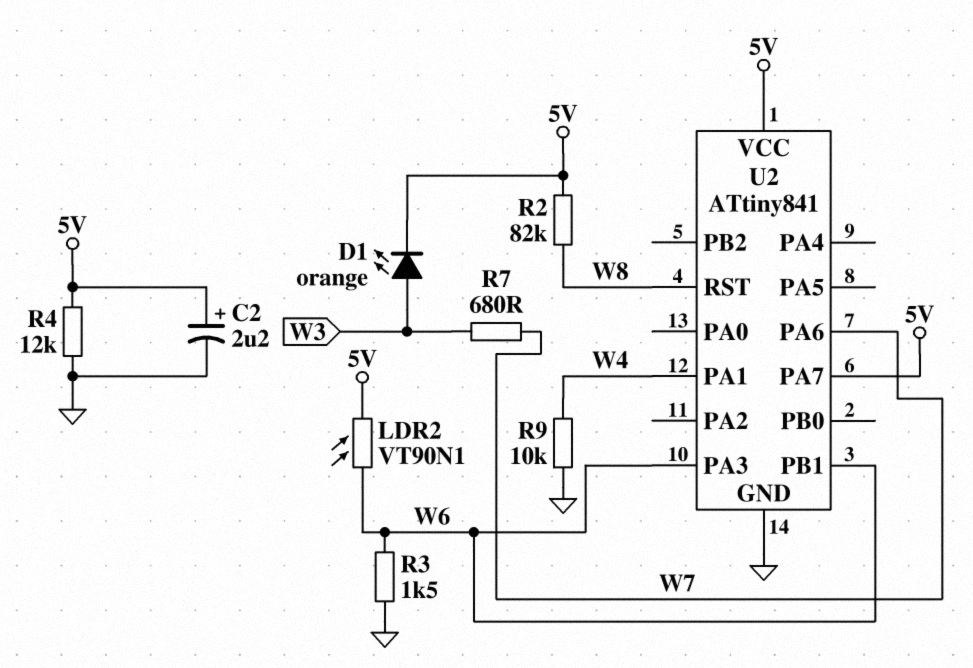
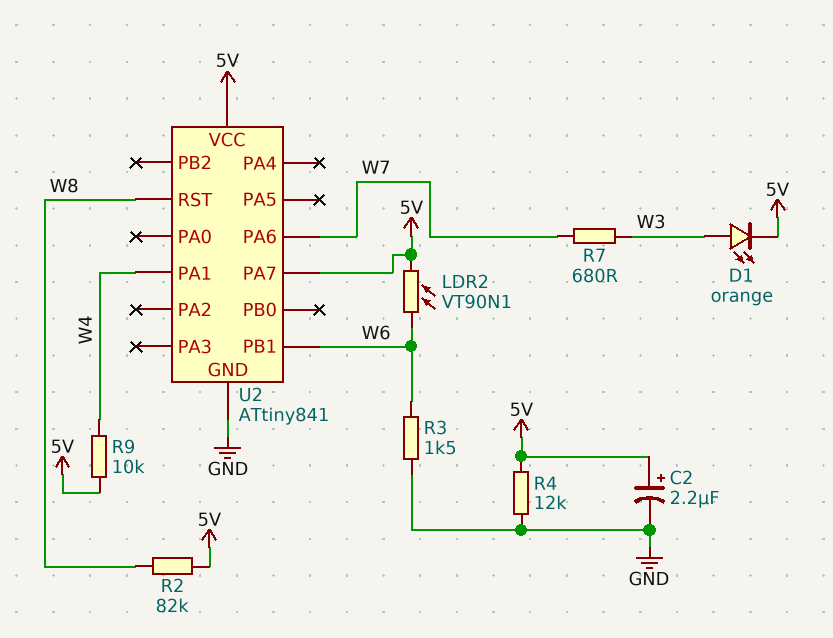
R9: 10k (GND, W4) -> 10k (5V, W4)
U2 pin PA3: W6 -> none

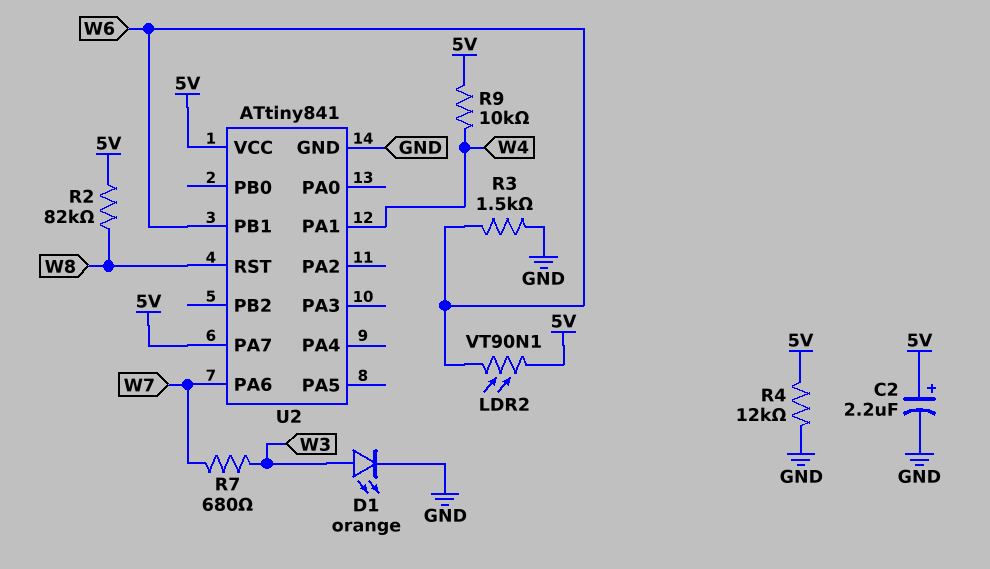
D1: LED orange (A W3, K 5V) -> LED orange (A W3, K GND)

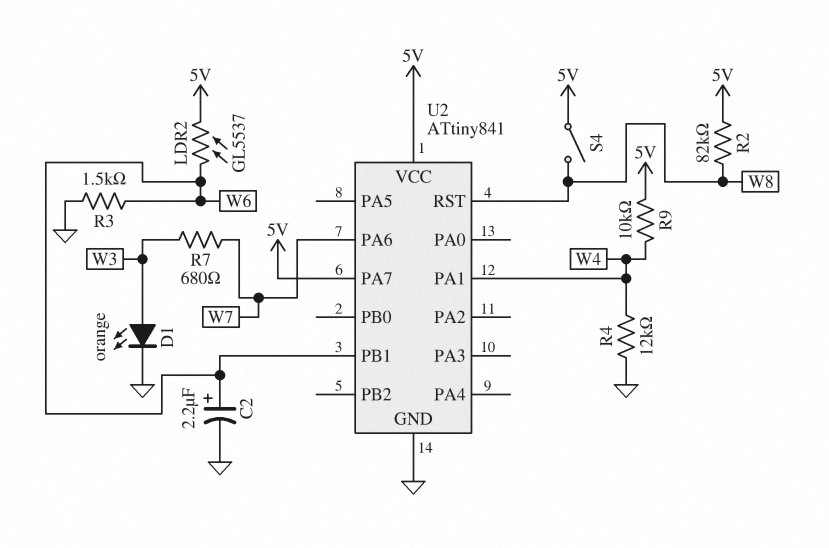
C2: 2.2uF (plus 5V, minus GND) -> 2.2uF (plus W6, minus GND)
LDR2: VT90N1 (5V, W6) -> GL5537 (5V, W6)
R4: 12k (5V, GND) -> 12k (GND, W4)
S4: none -> switch (5V, W8)

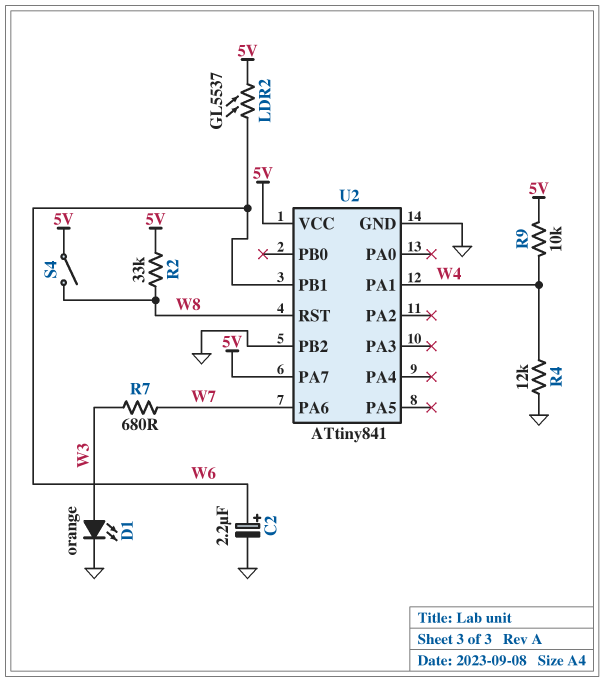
R2: 82k (5V, W8) -> 33k (5V, W8)
R3: 1.5k (GND, W6) -> none
U2 pin PB2: none -> GND

